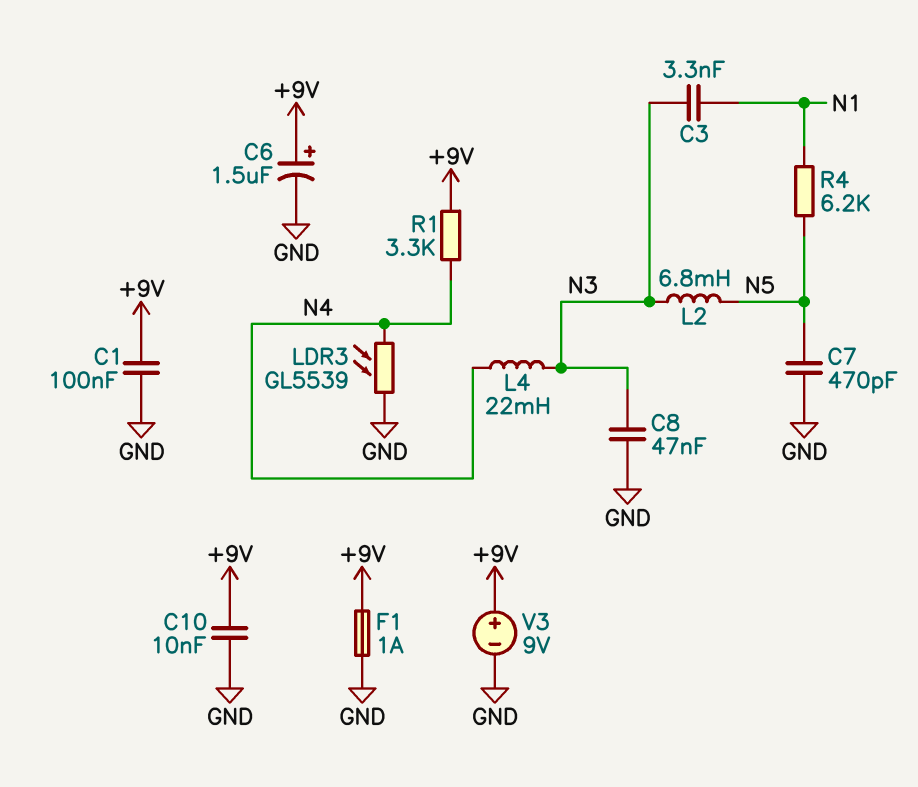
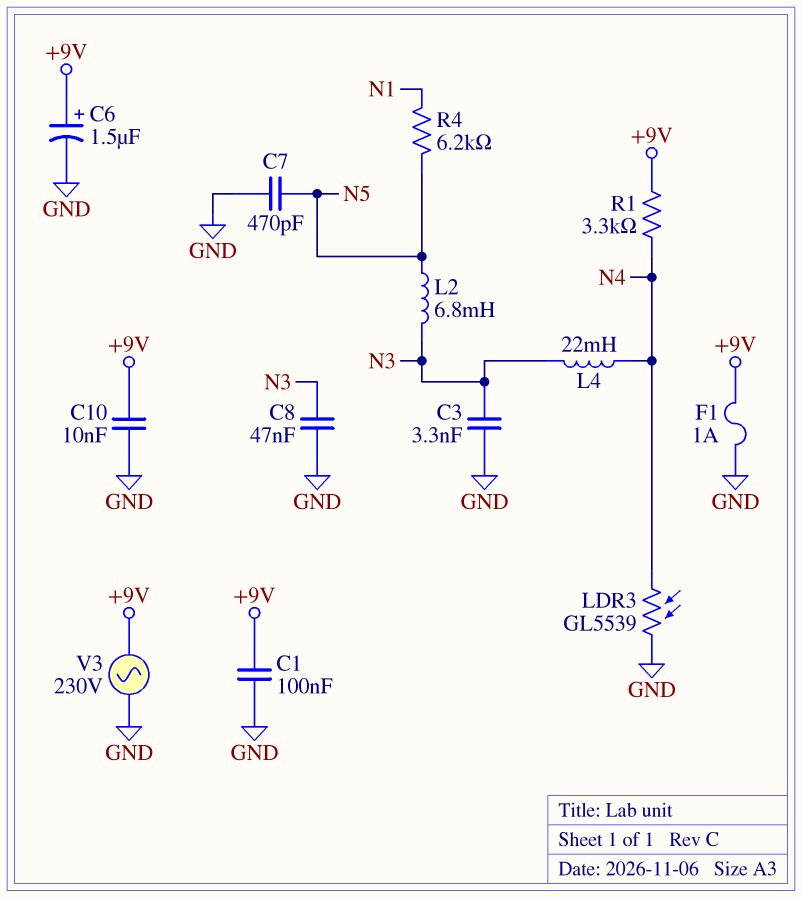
C3: 3.3nF (N1, N3) -> 3.3nF (GND, N3)
V3: 9V (plus +9V, minus GND) -> AC 230V (+9V, GND)

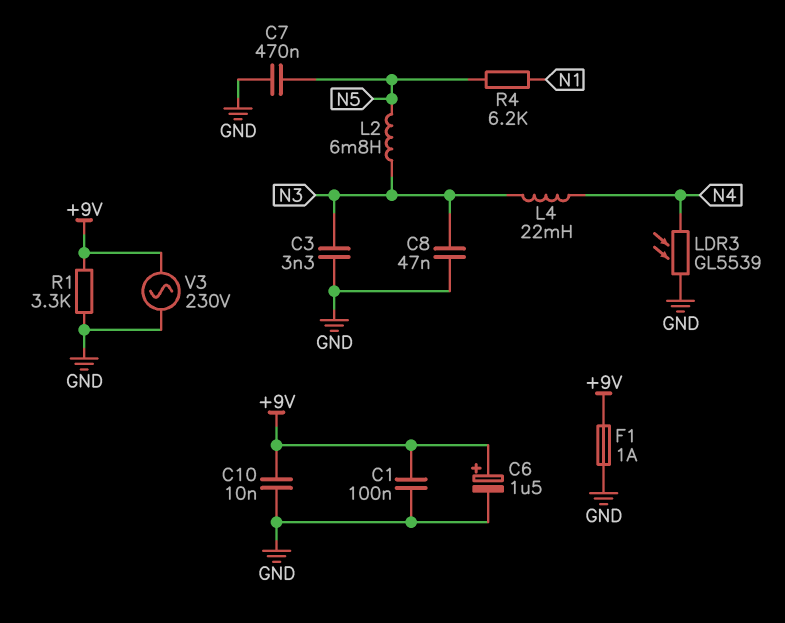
C7: 470pF (GND, N5) -> 470nF (GND, N5)
R1: 3.3k (+9V, N4) -> 3.3k (+9V, GND)

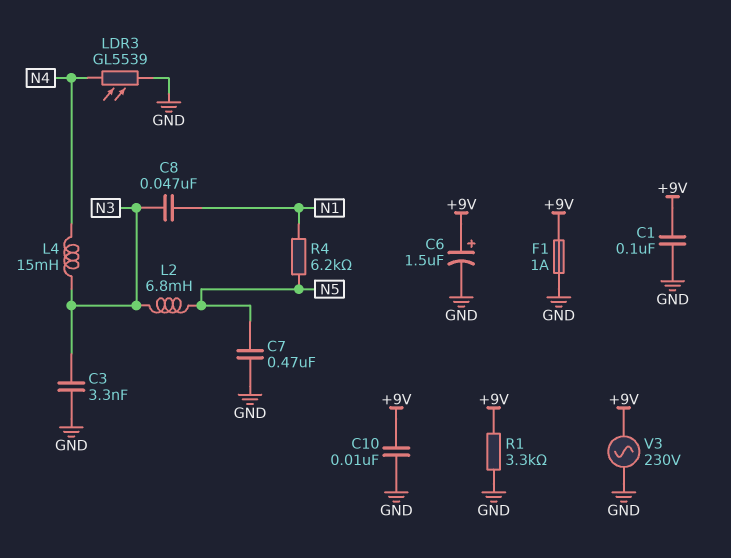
C8: 47nF (GND, N3) -> 47nF (N1, N3)
L4: 22mH (N3, N4) -> 15mH (N3, N4)

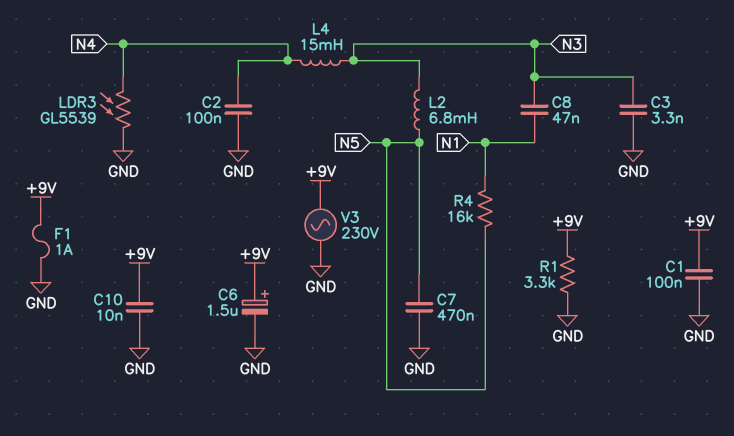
C2: none -> 100nF (GND, N4)
R4: 6.2k (N1, N5) -> 16k (N1, N5)

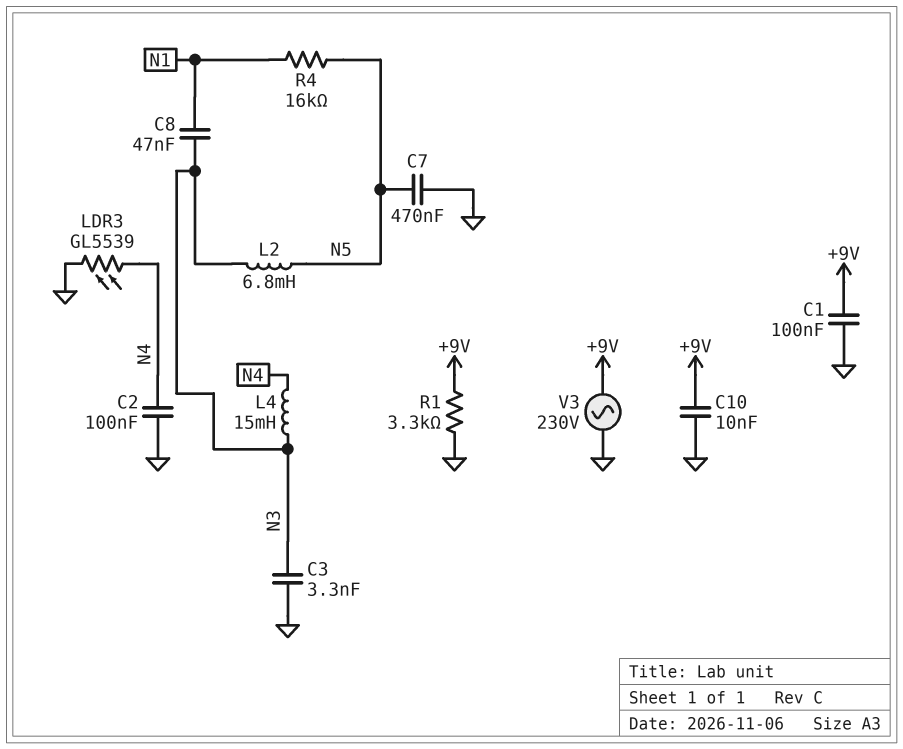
C6: 1.5uF (plus +9V, minus GND) -> none
F1: 1A (+9V, GND) -> none

